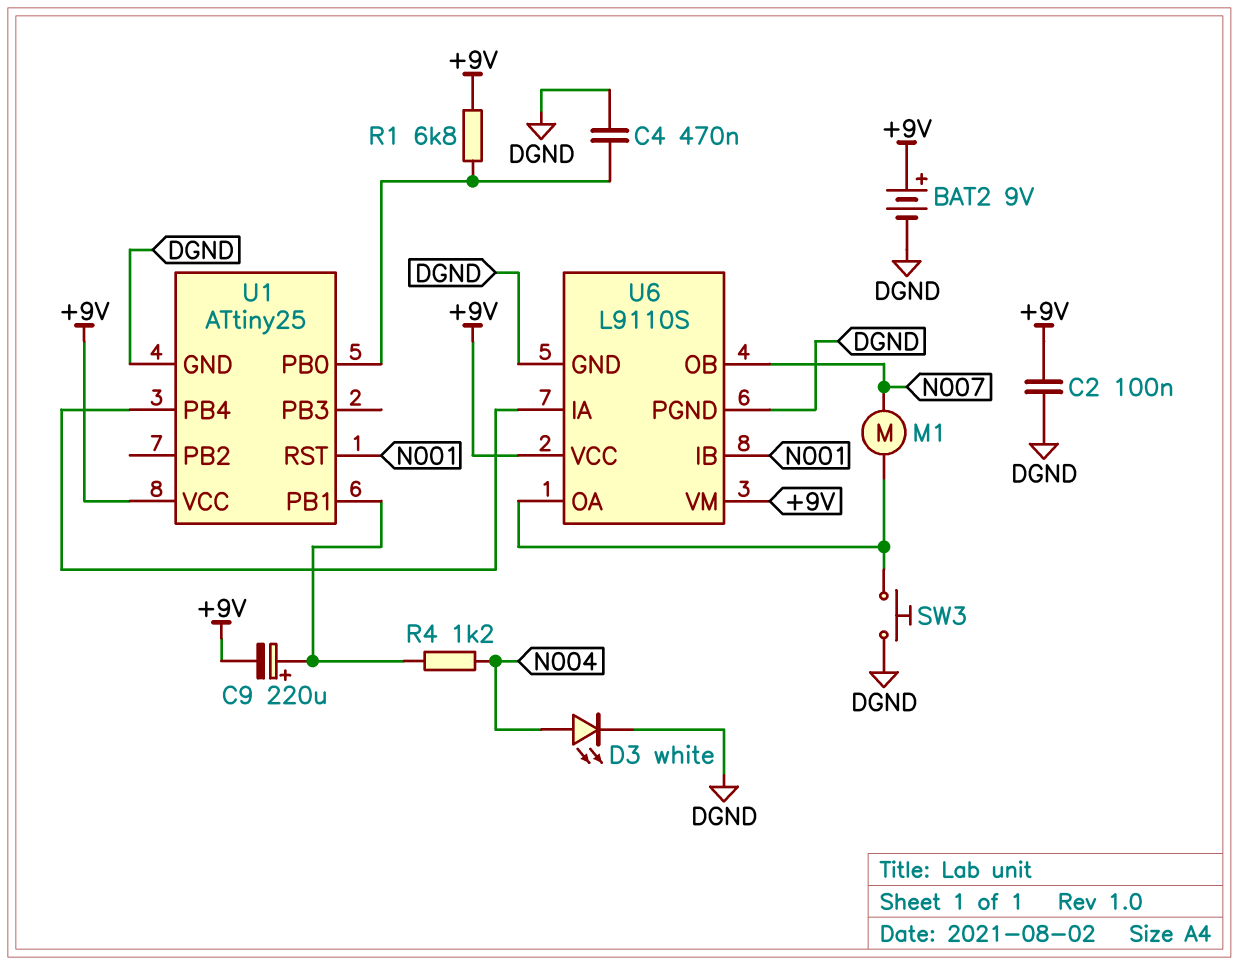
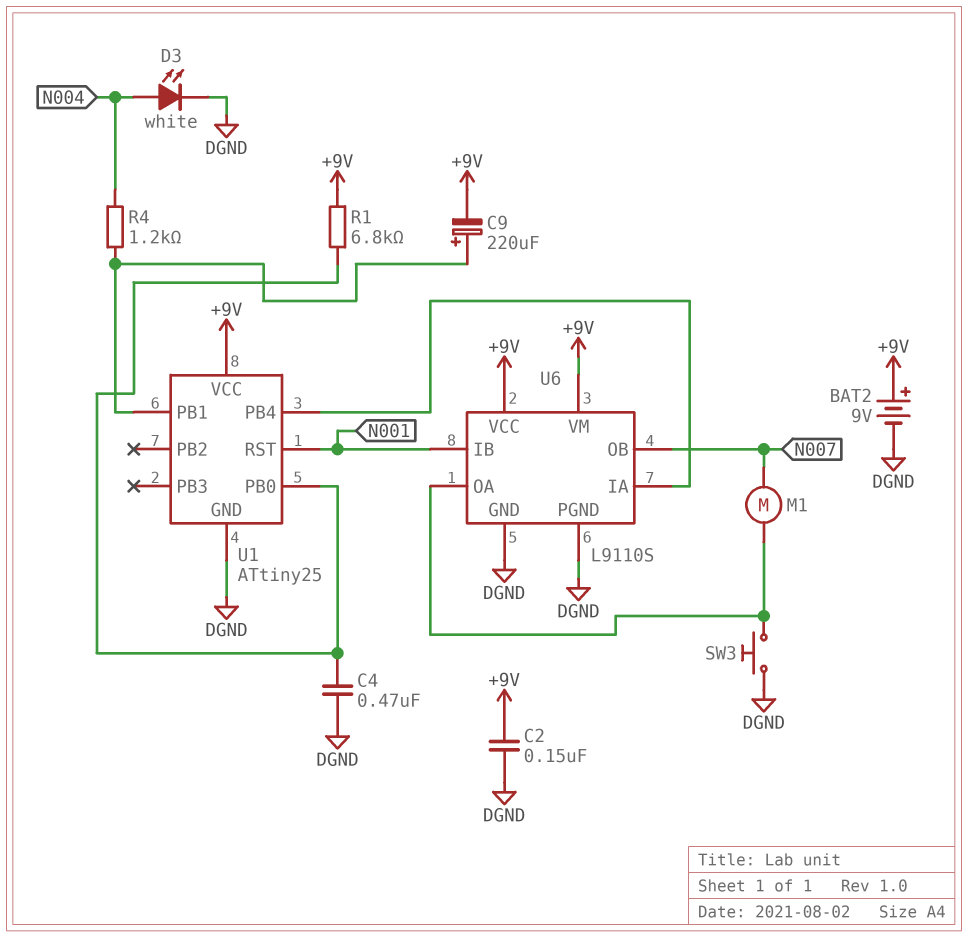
C2: 100nF (+9V, DGND) -> 150nF (+9V, DGND)

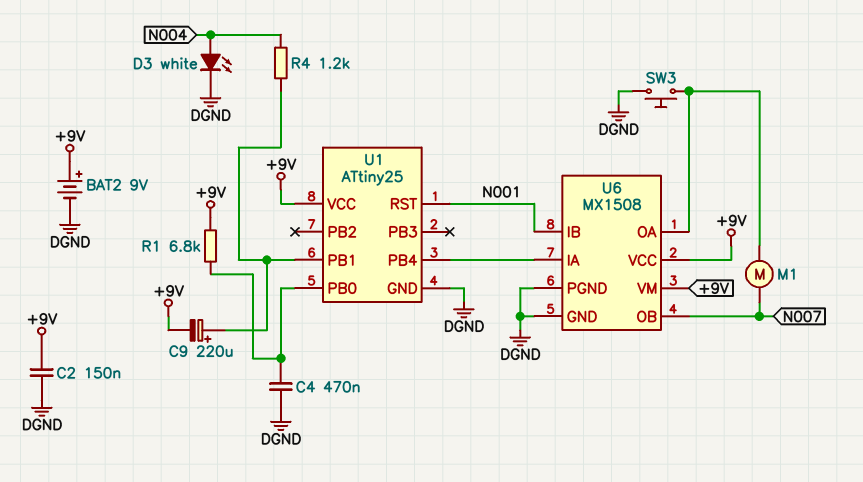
U6: L9110S -> MX1508

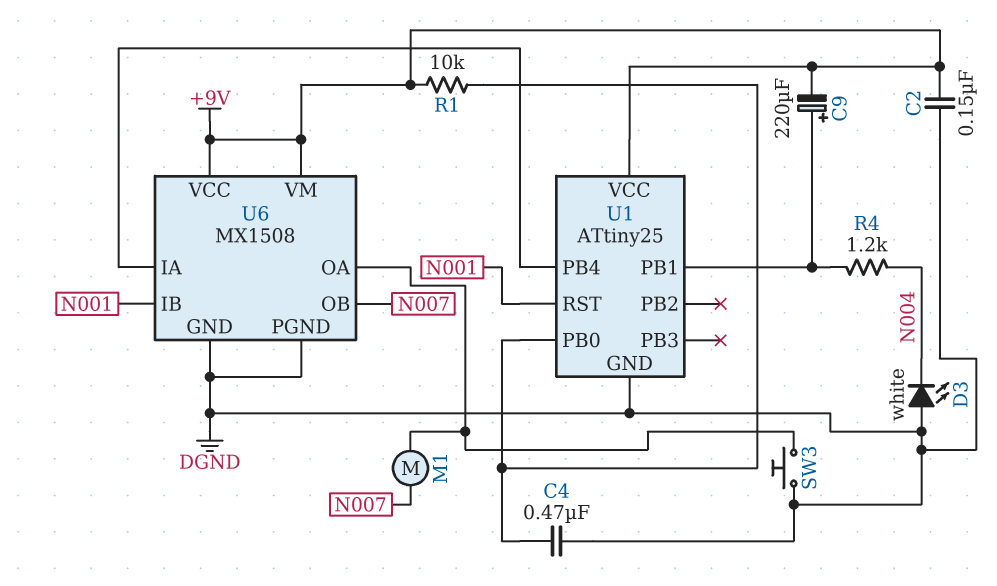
BAT2: 9V (plus +9V, minus DGND) -> none
D3: LED white (A N004, K DGND) -> LED white (A DGND, K N004)
R1: 6.8k (+9V, U1/PB0) -> 10k (+9V, U1/PB0)

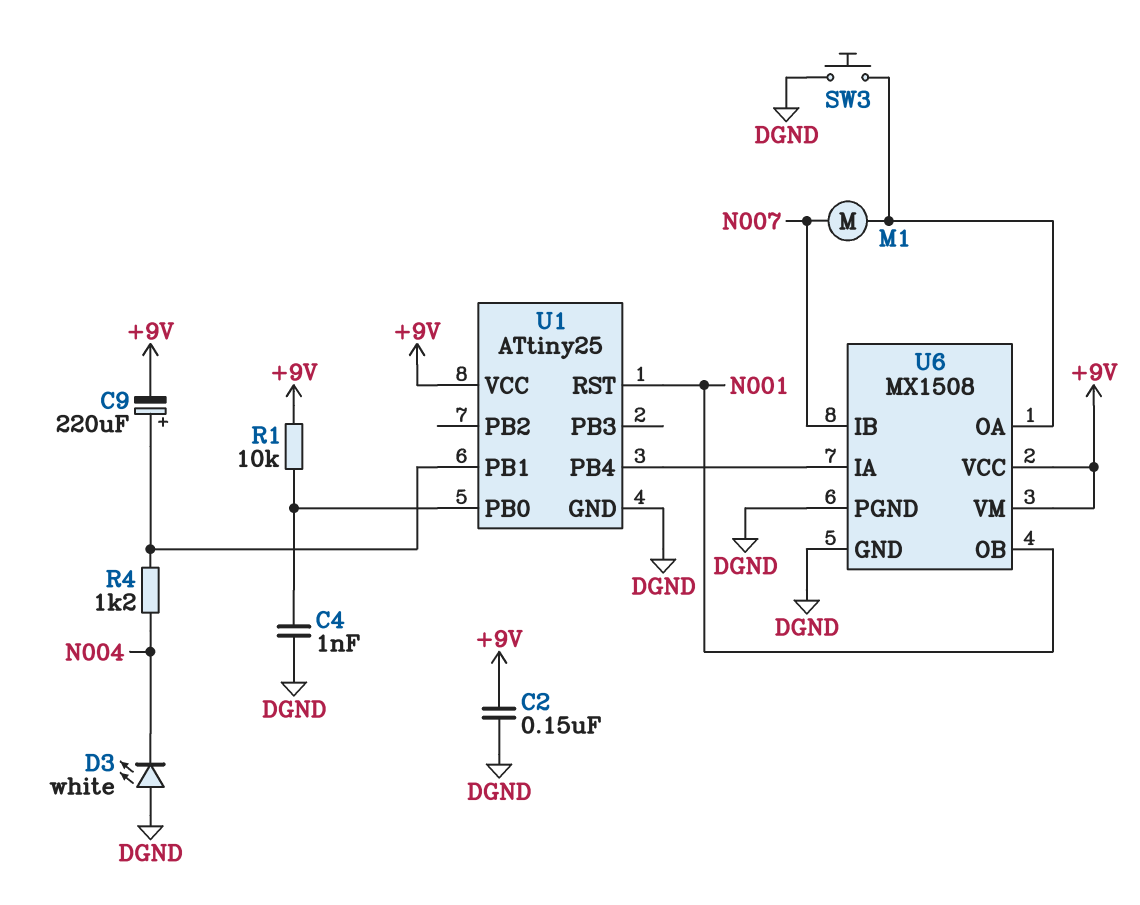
C4: 470nF (DGND, U1/PB0) -> 1nF (DGND, U1/PB0)
U6 pin IB: N001 -> N007
U6 pin OB: N007 -> N001

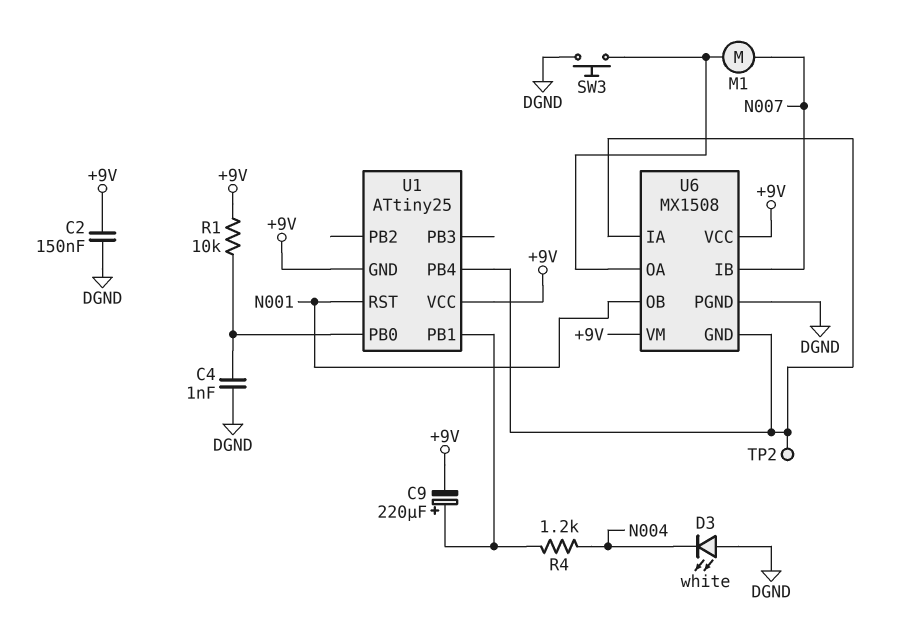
TP2: none -> test point (U1/PB4)
U1 pin GND: DGND -> +9V
U6 pin GND: DGND -> U1/PB4

